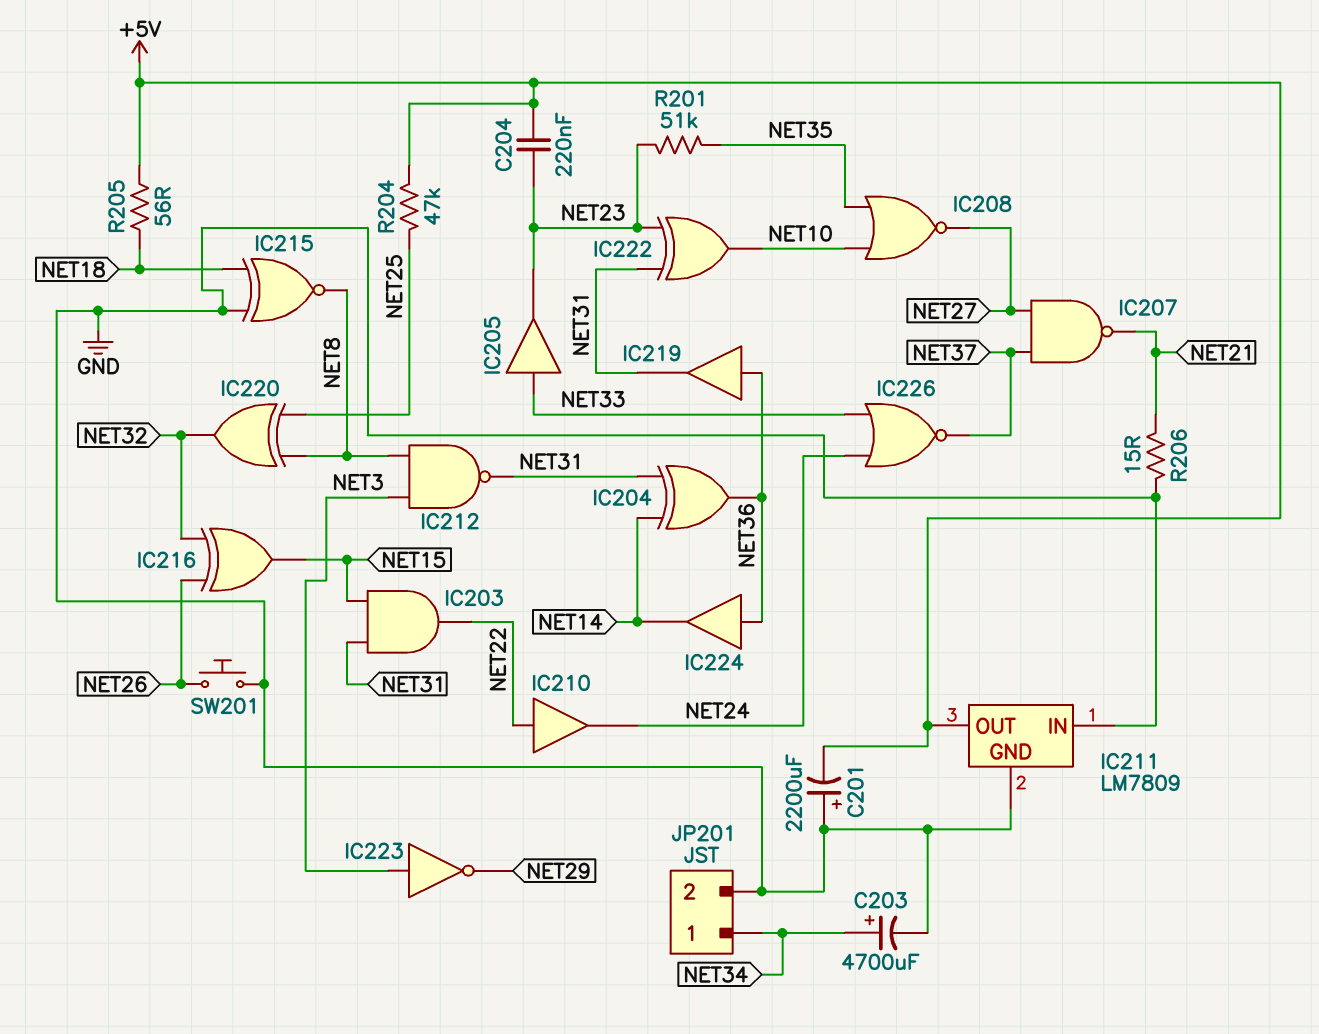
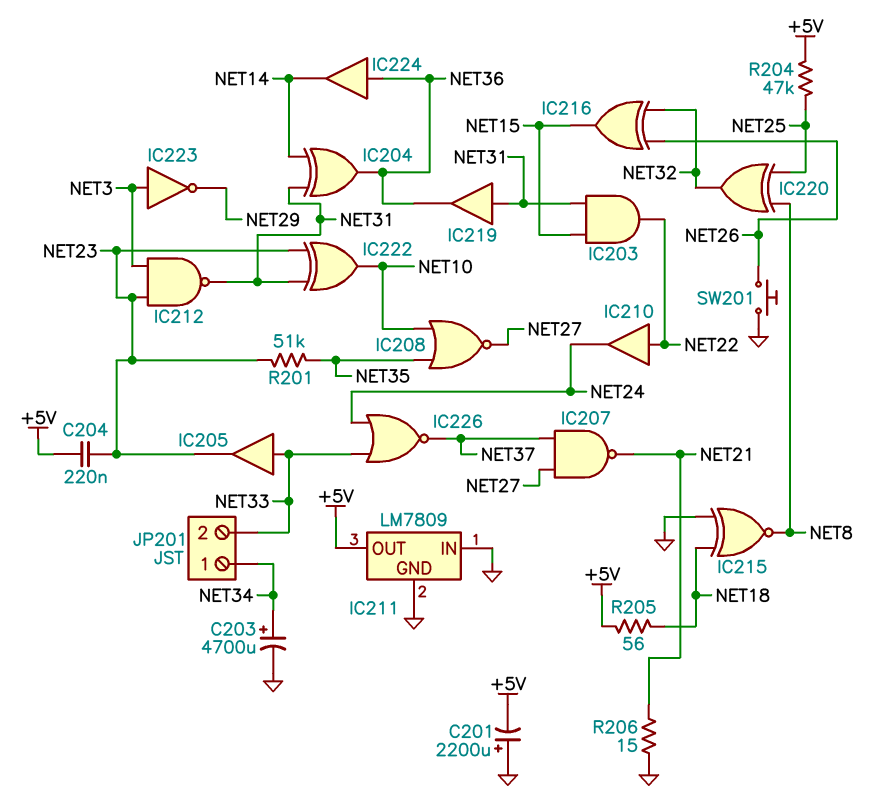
IC212: NAND (in NET3, in NET8, out NET31) -> NAND (in NET3, in NET23, out NET31)
IC219: buffer (in NET36, out NET31) -> buffer (in NET31, out NET36)
JP201 pin 2: GND -> NET33

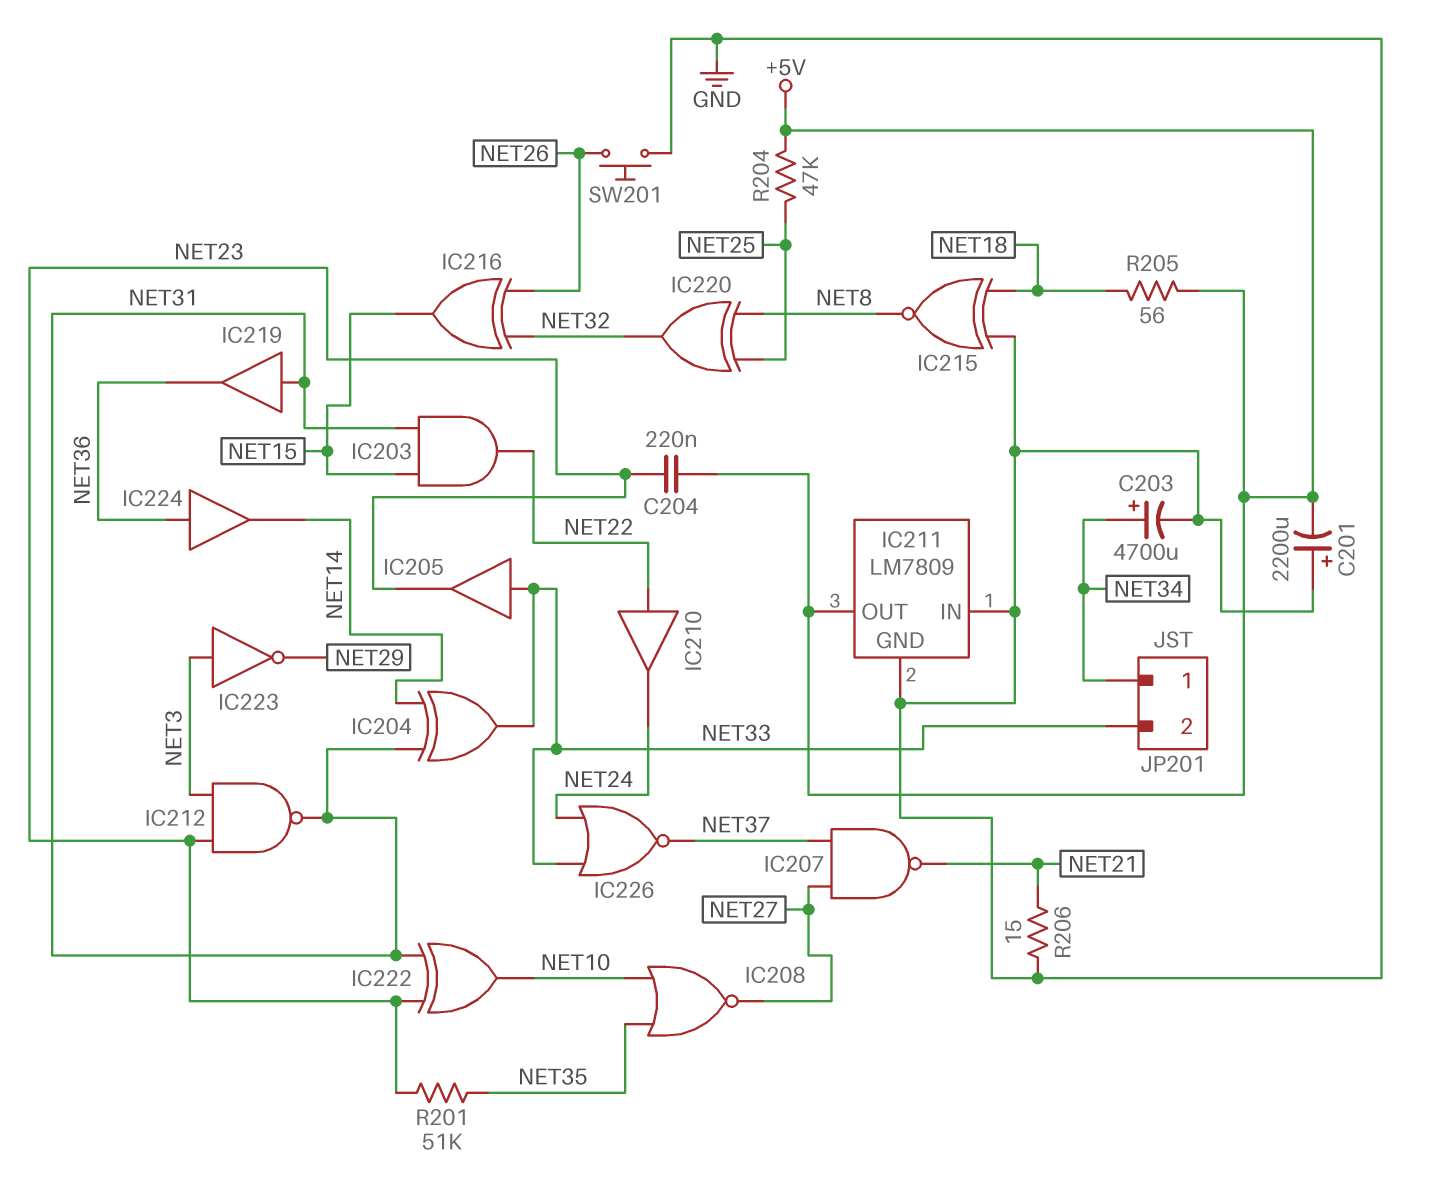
IC204: XOR (in NET14, in NET31, out NET36) -> XOR (in NET14, in NET31, out NET33)

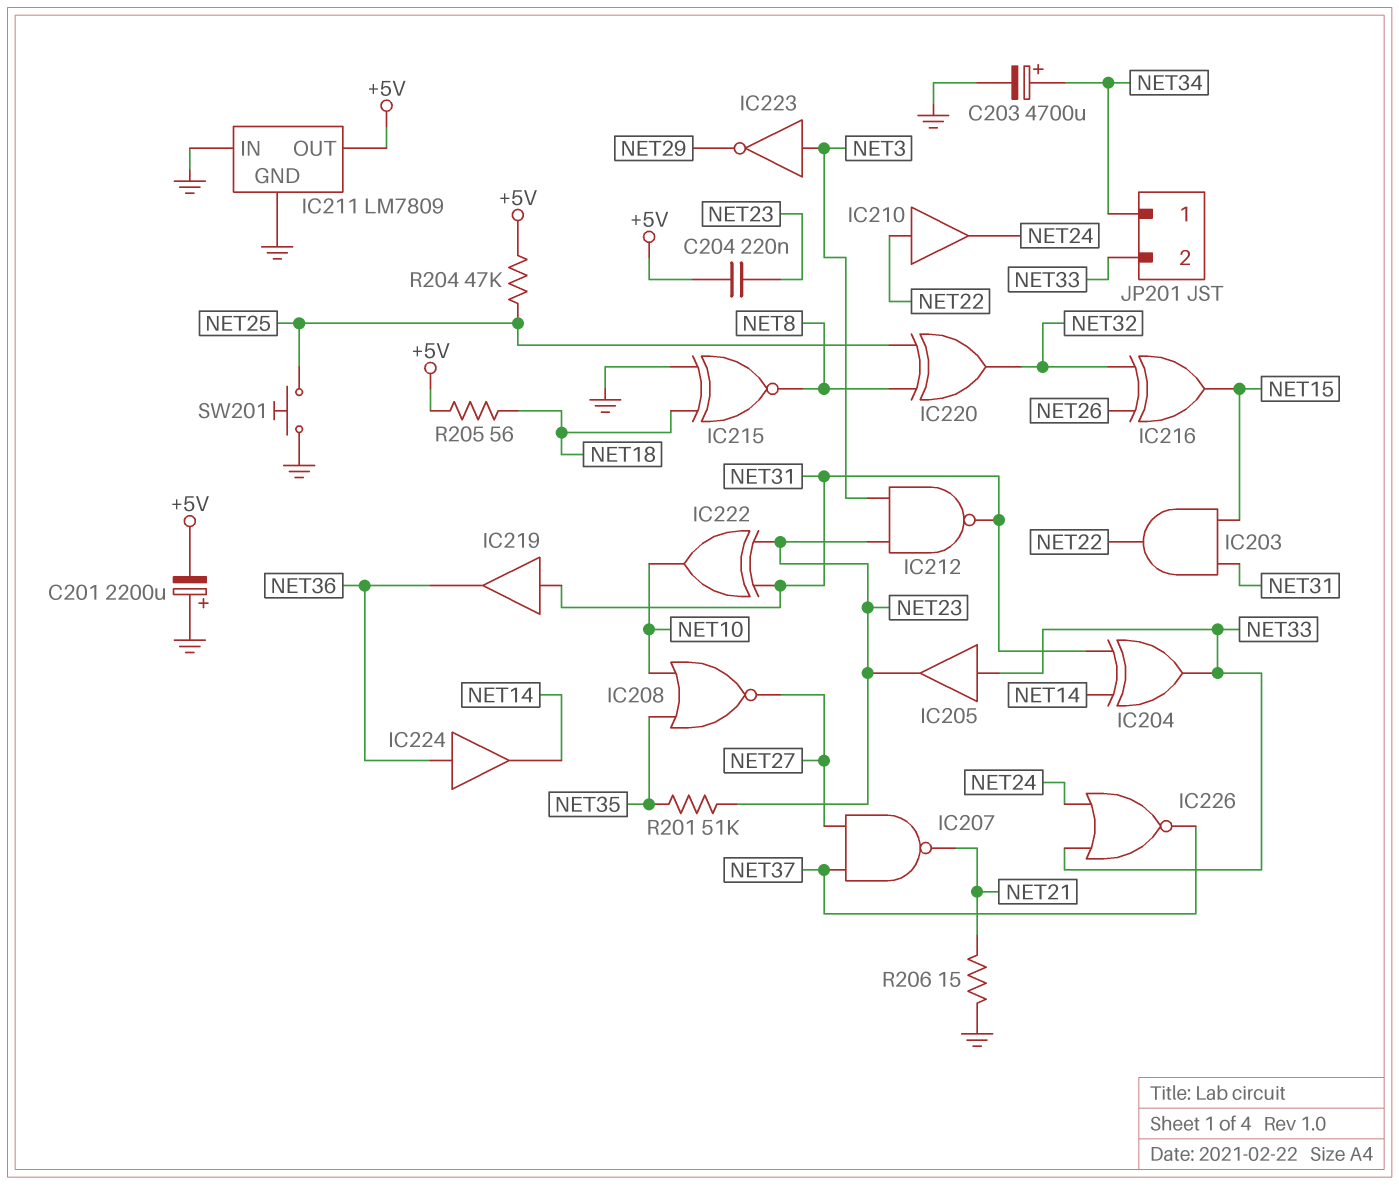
SW201: button (GND, NET26) -> button (GND, NET25)

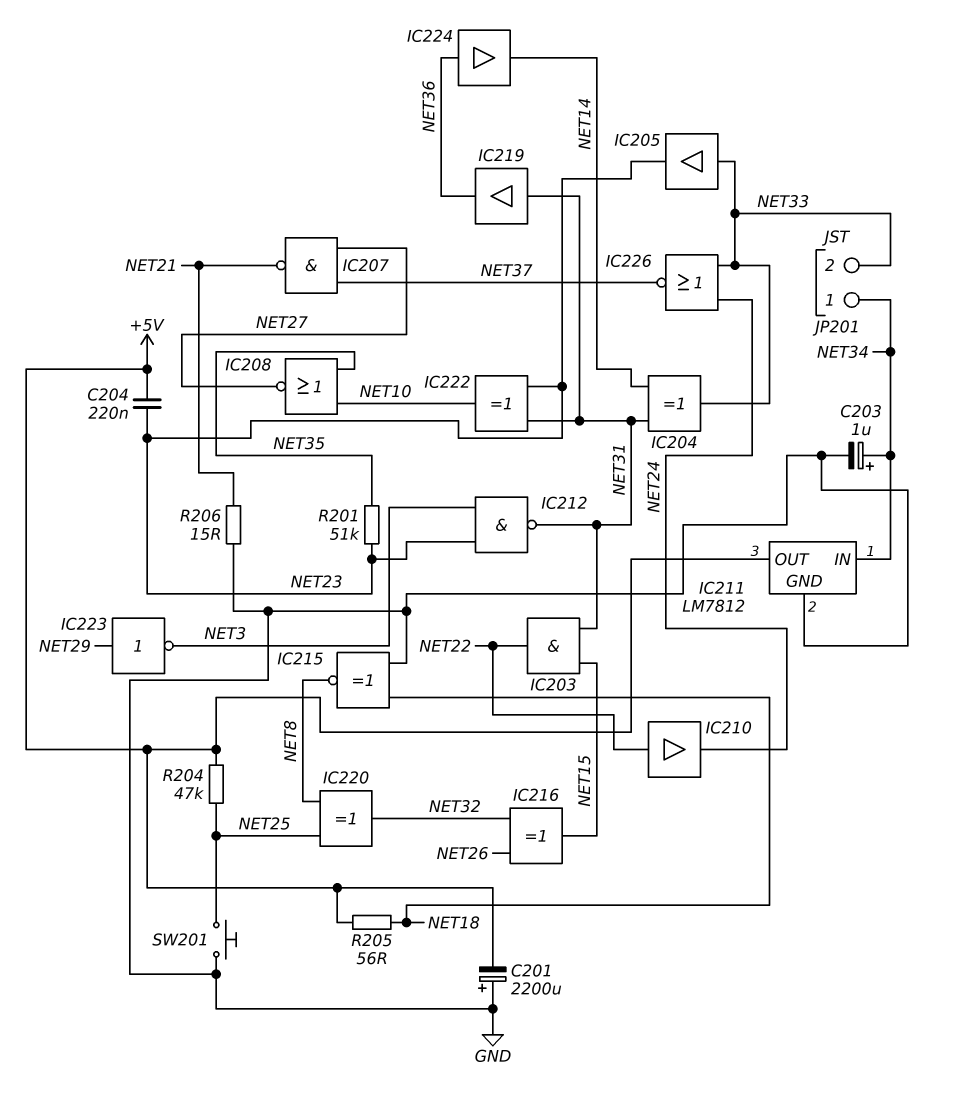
C203: 4700uF (plus NET34, minus GND) -> 1uF (plus NET34, minus GND)
IC211: LM7809 -> LM7812
IC211 pin IN: GND -> NET34
IC223: NOT (in NET3, out NET29) -> NOT (in NET29, out NET3)

